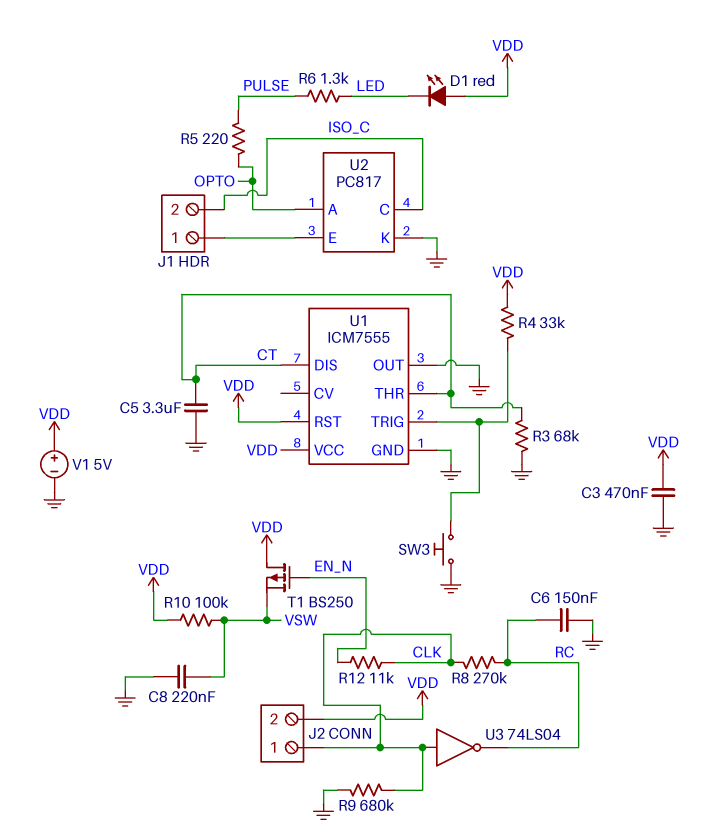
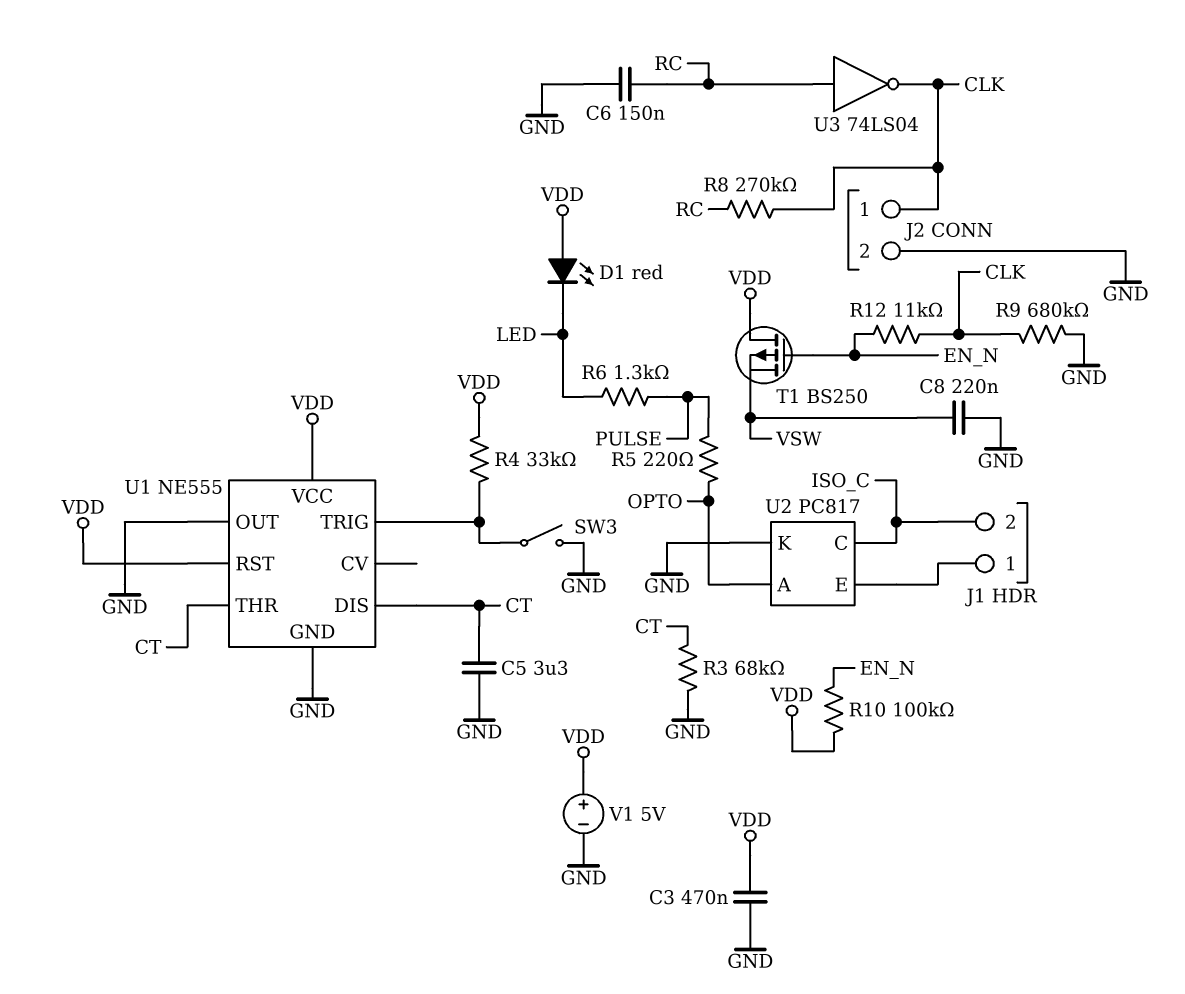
J2 pin 2: VDD -> GND
R10: 100k (VDD, VSW) -> 100k (EN_N, VDD)
SW3: button (GND, U1/TRIG) -> switch (GND, U1/TRIG)
U1: ICM7555 -> NE555
U3: NOT 74LS04 (in CLK, out RC) -> NOT 74LS04 (in RC, out CLK)

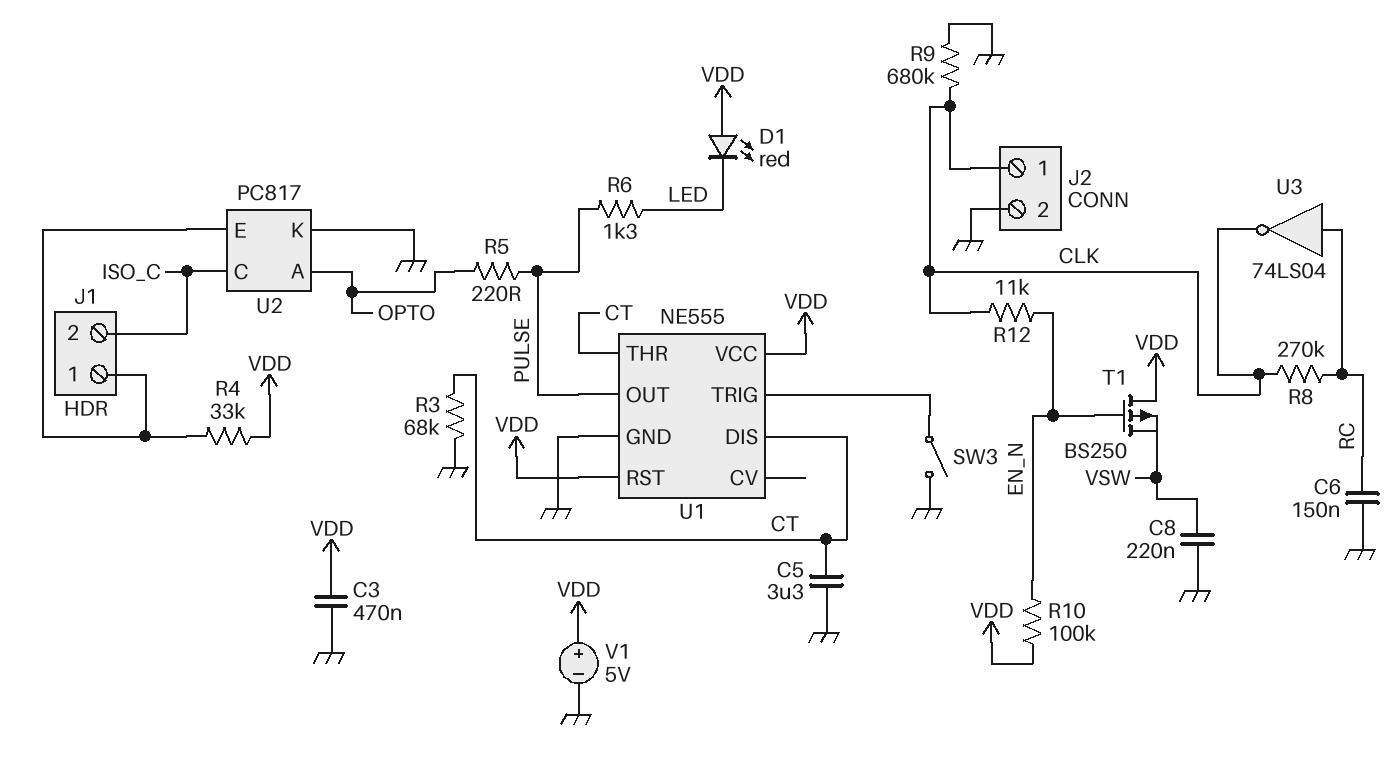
R4: 33k (U1/TRIG, VDD) -> 33k (J1/1, VDD)
U1 pin OUT: GND -> PULSE

